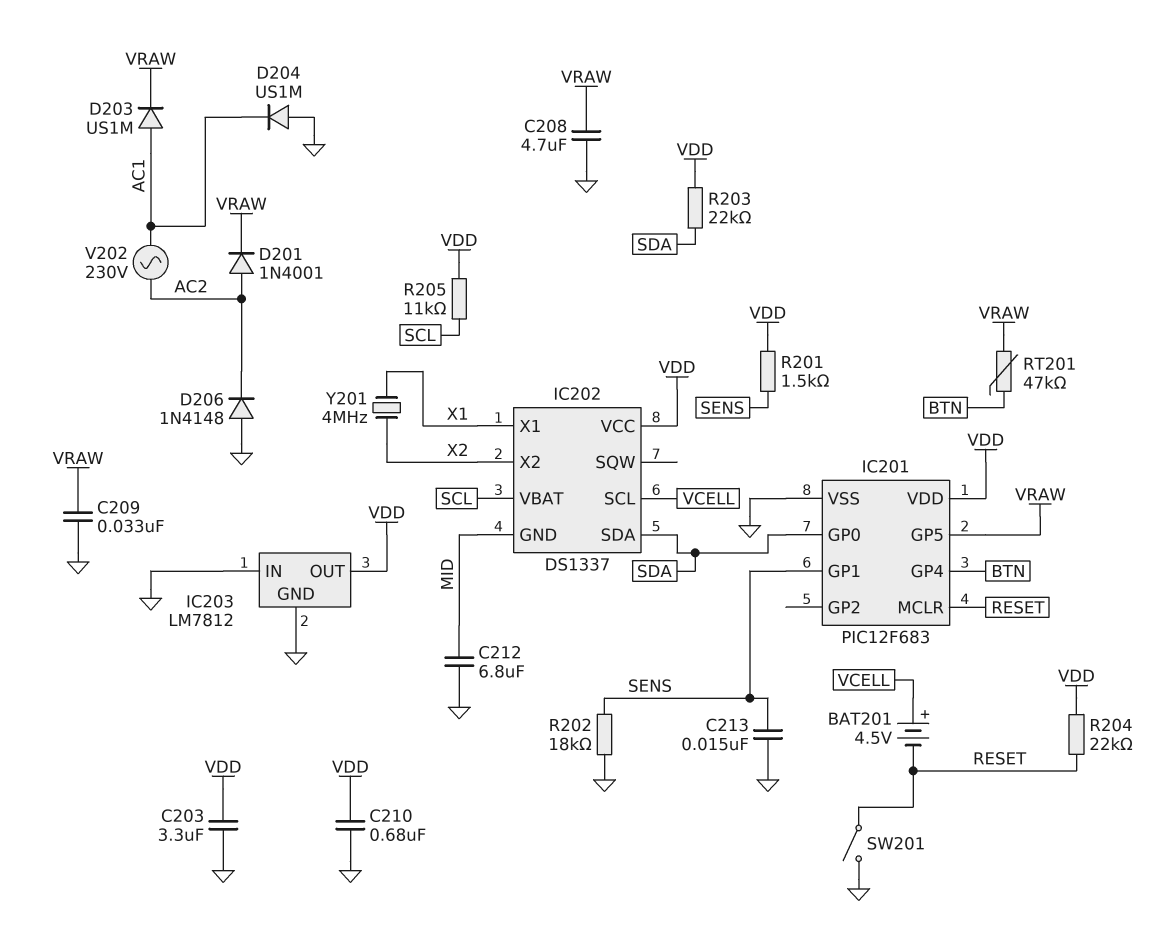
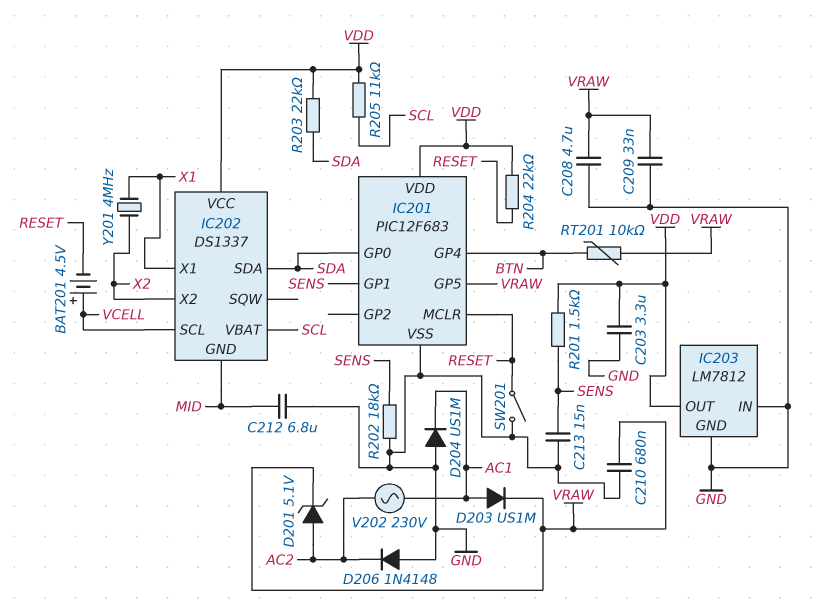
C210: 680nF (GND, VDD) -> 680nF (GND, VRAW)
D201: diode 1N4001 (A AC2, K VRAW) -> zener 5.1V (A AC2, K VRAW)
RT201: 47k (BTN, VRAW) -> 10k (BTN, VRAW)

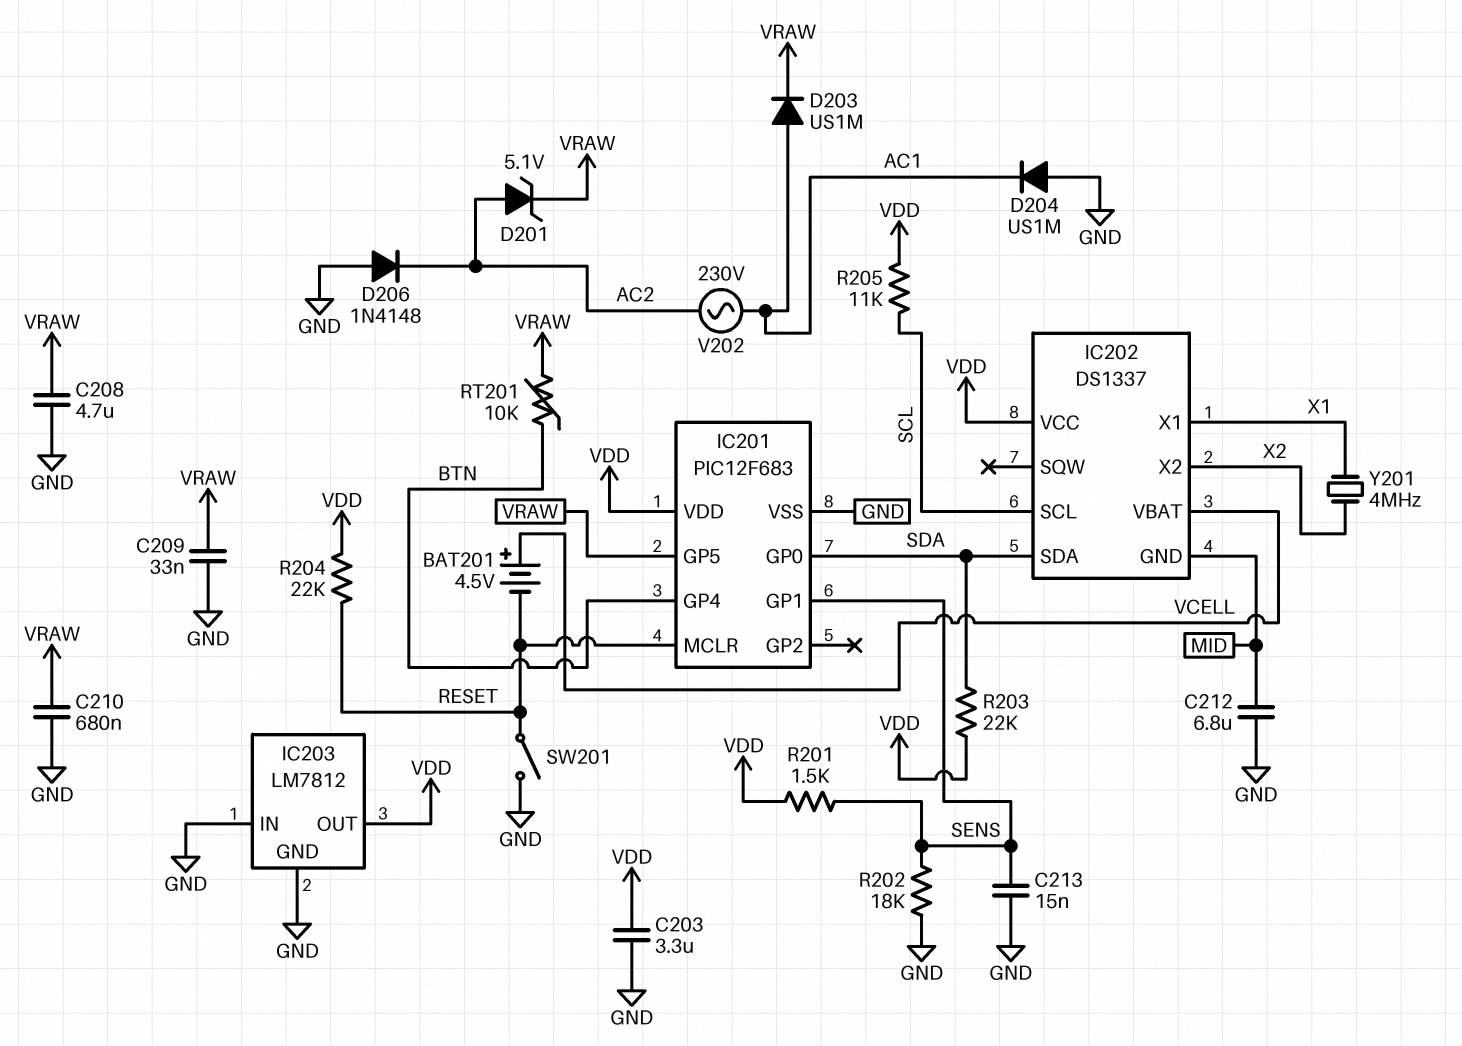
IC202 pin SCL: VCELL -> SCL
IC202 pin VBAT: SCL -> VCELL

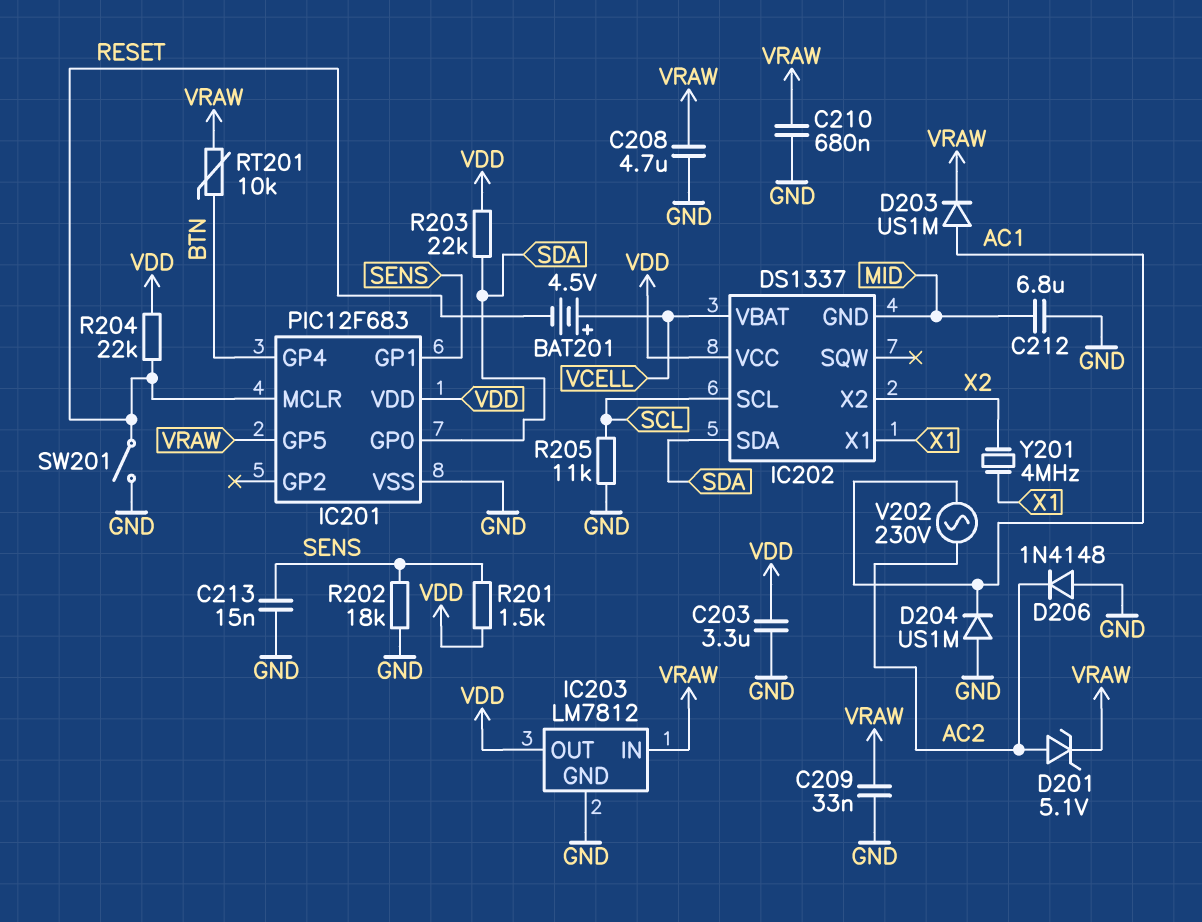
IC203 pin IN: GND -> VRAW
R205: 11k (SCL, VDD) -> 11k (GND, SCL)

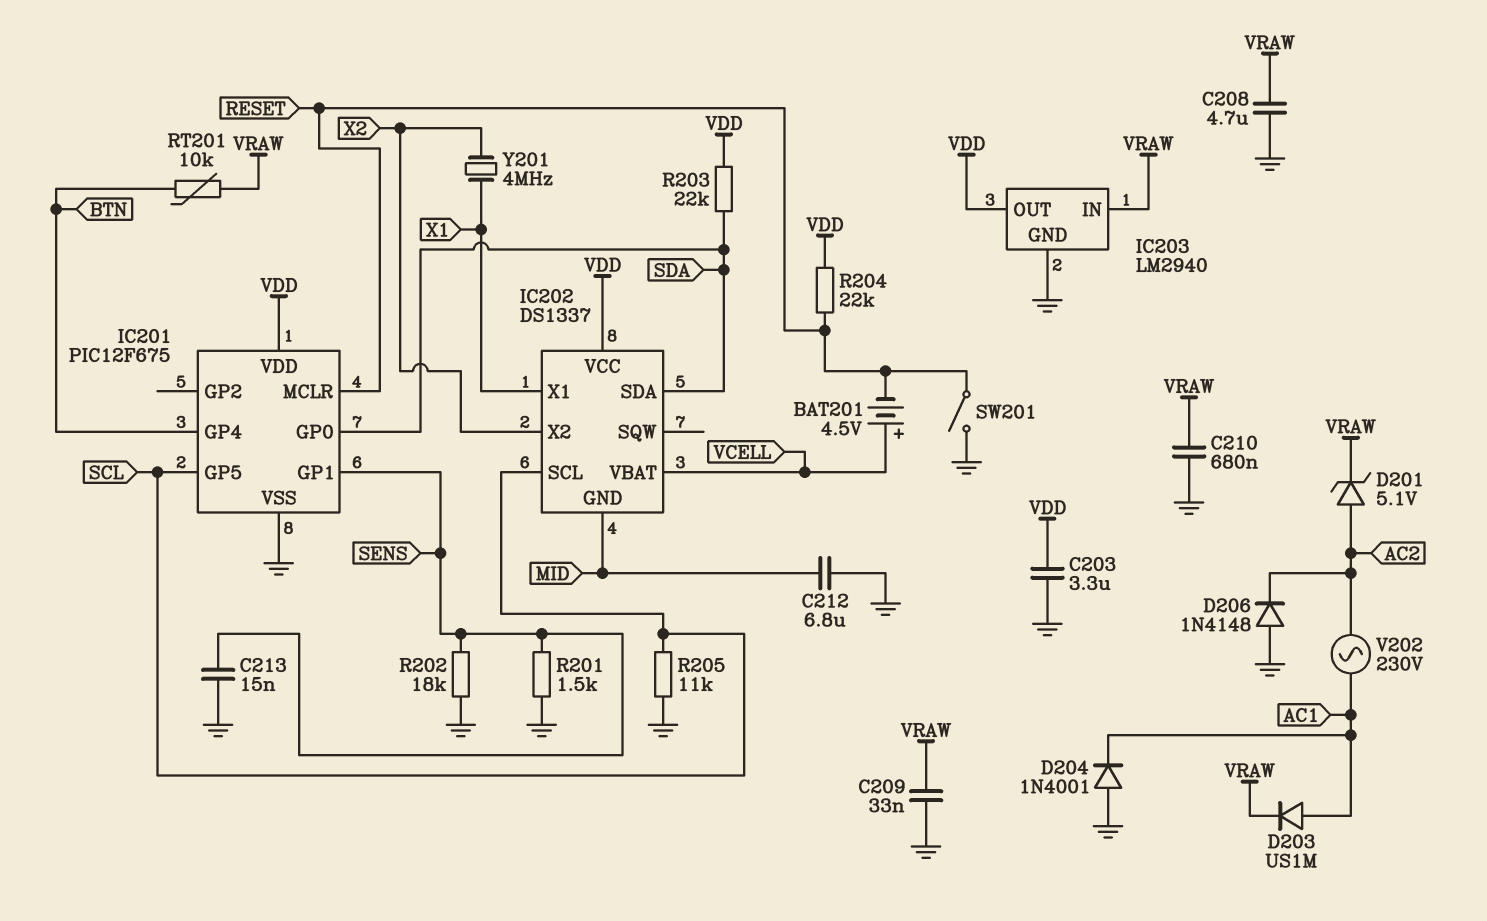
D204: diode US1M (A GND, K AC1) -> diode 1N4001 (A GND, K AC1)
IC201: PIC12F683 -> PIC12F675
IC201 pin GP5: VRAW -> SCL
IC203: LM7812 -> LM2940
R201: 1.5k (SENS, VDD) -> 1.5k (GND, SENS)

